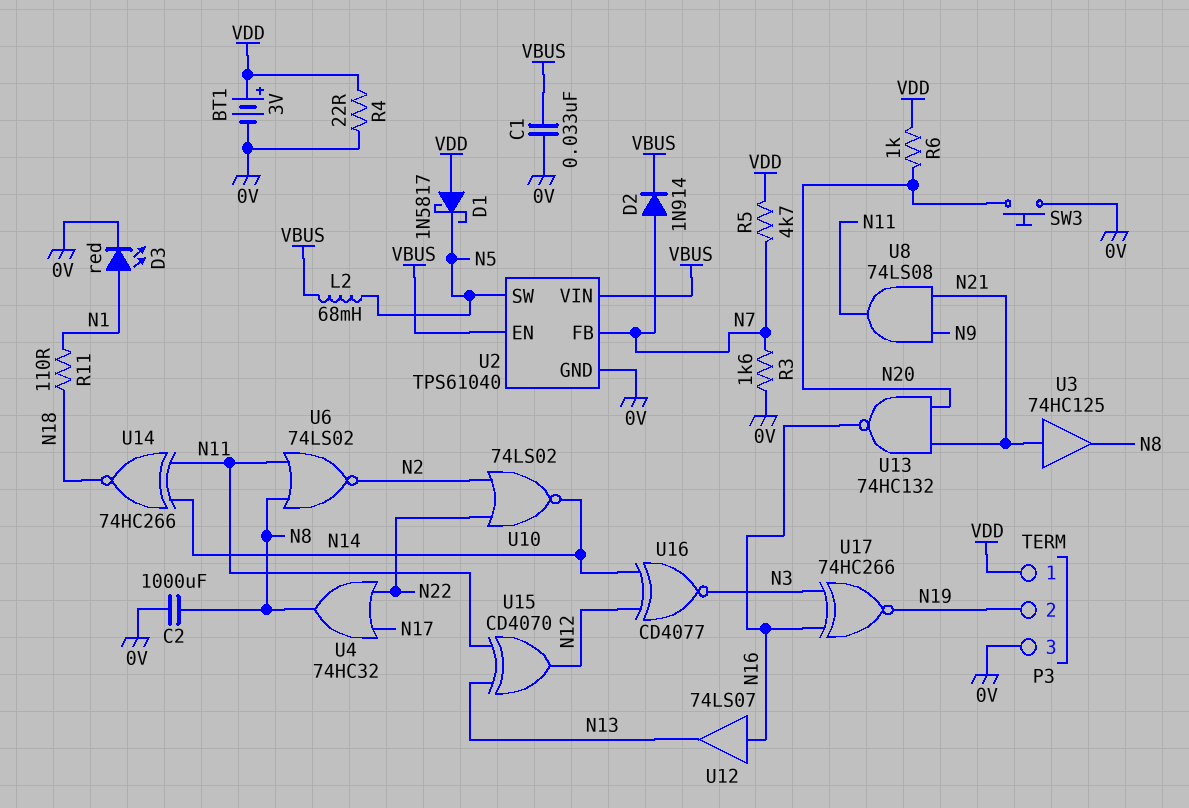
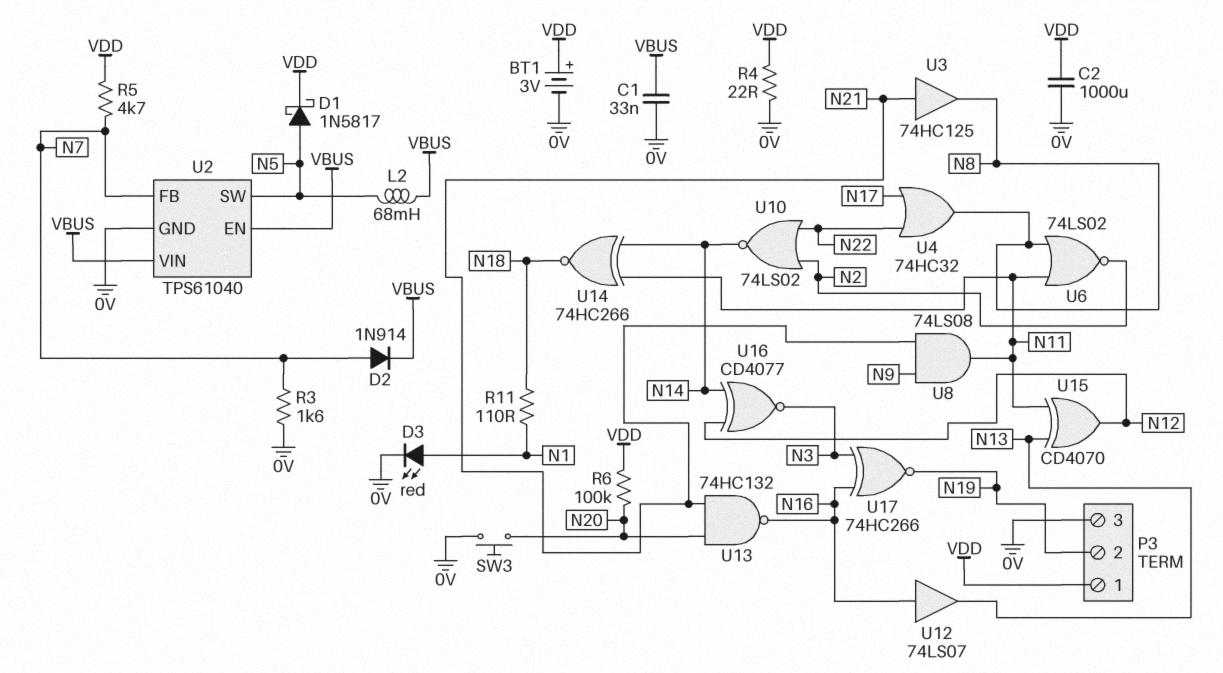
C2: 1000uF (0V, N8) -> 1000uF (0V, VDD)
D1: schottky 1N5817 (A VDD, K N5) -> schottky 1N5817 (A N5, K VDD)
R6: 1k (N20, VDD) -> 100k (N20, VDD)

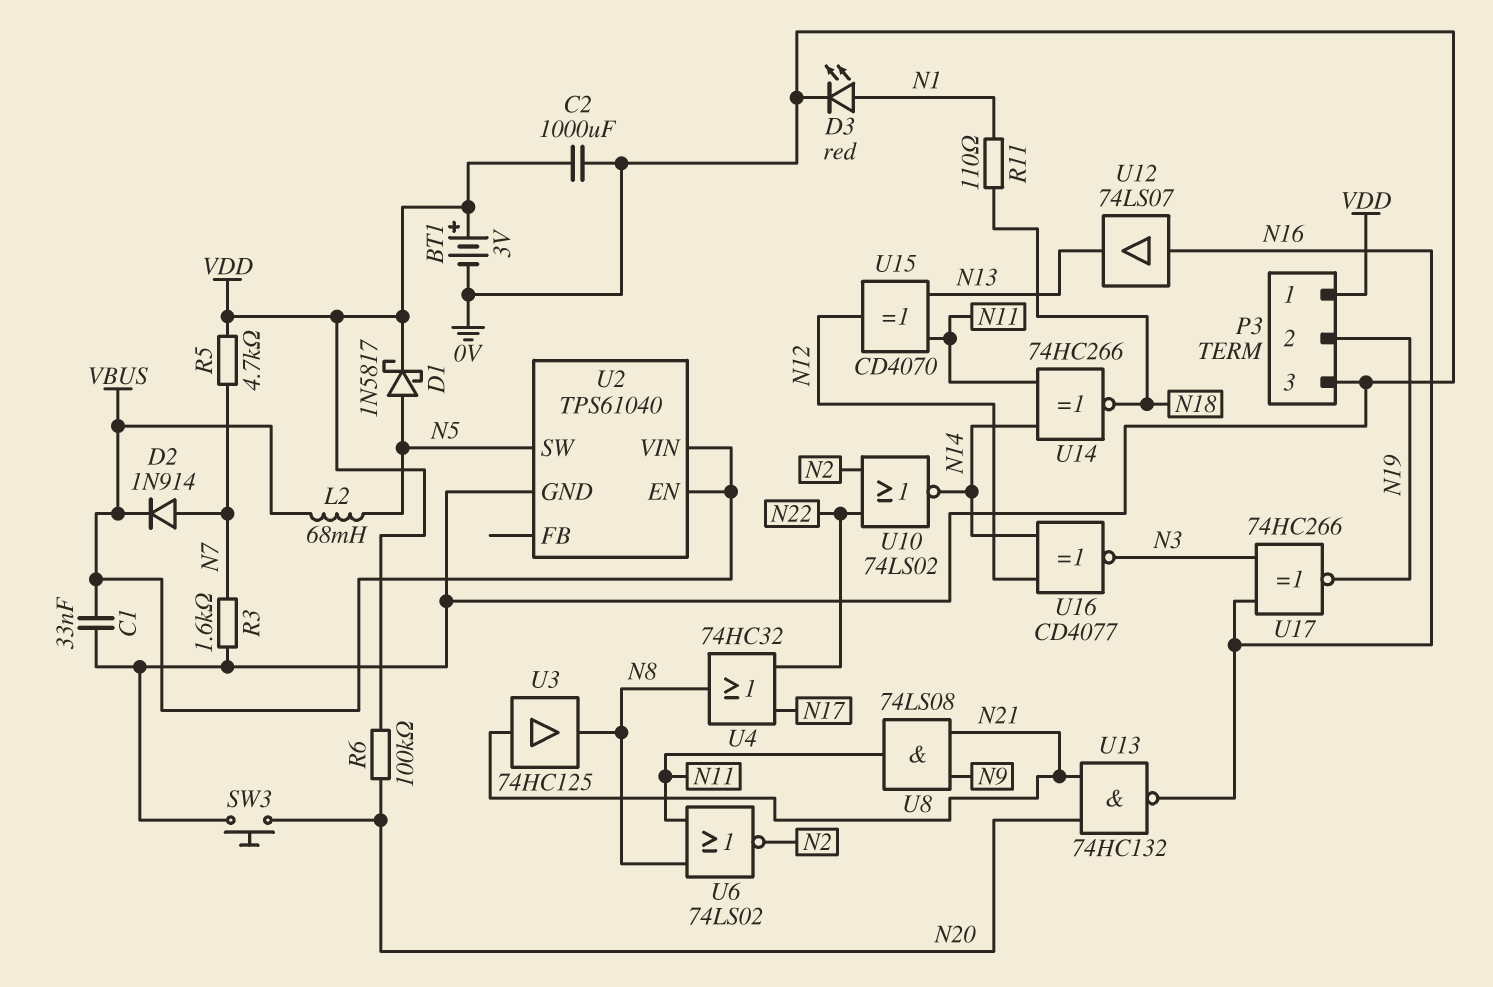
R4: 22 (0V, VDD) -> none
U2 pin FB: N7 -> none

